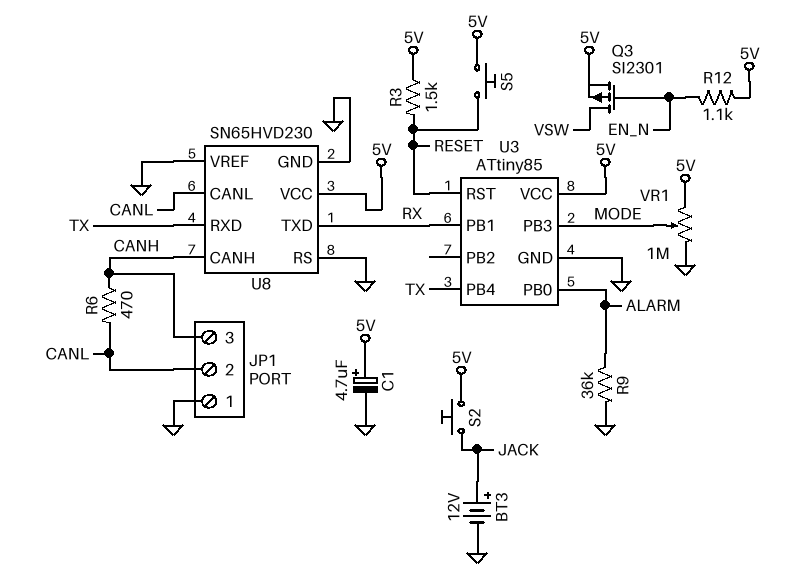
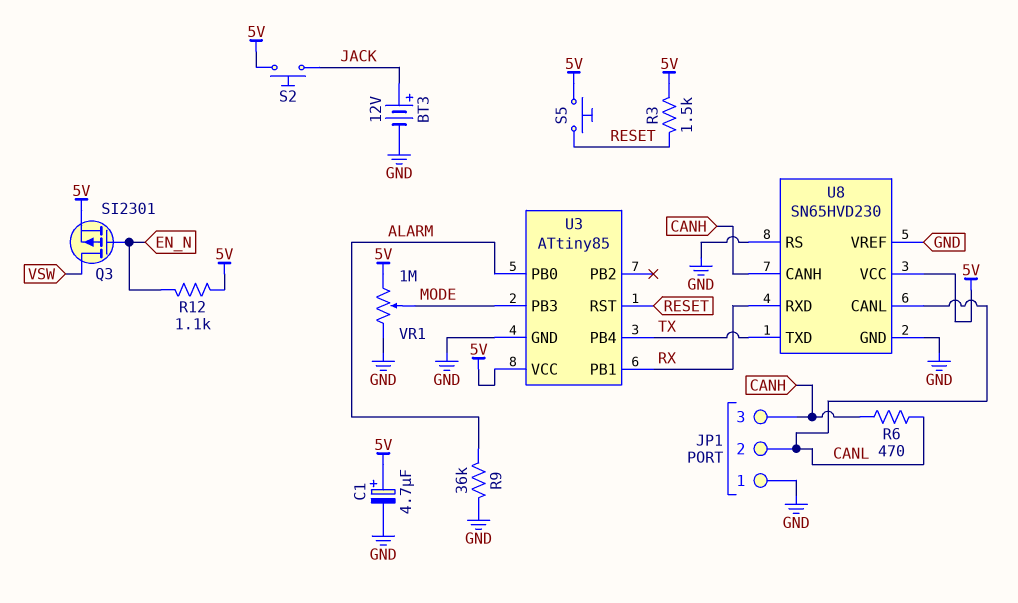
U8 pin RXD: TX -> RX
U8 pin TXD: RX -> TX

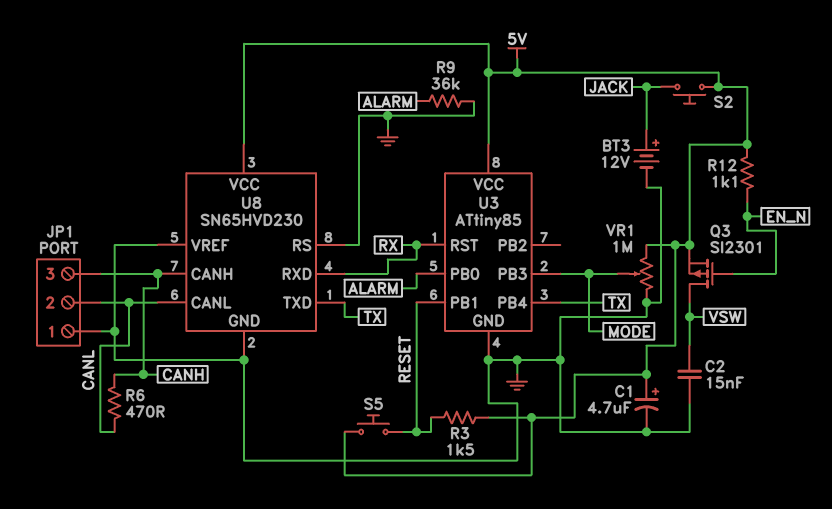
C2: none -> 15nF (GND, VSW)
U3 pin PB1: RX -> RESET
U3 pin RST: RESET -> RX

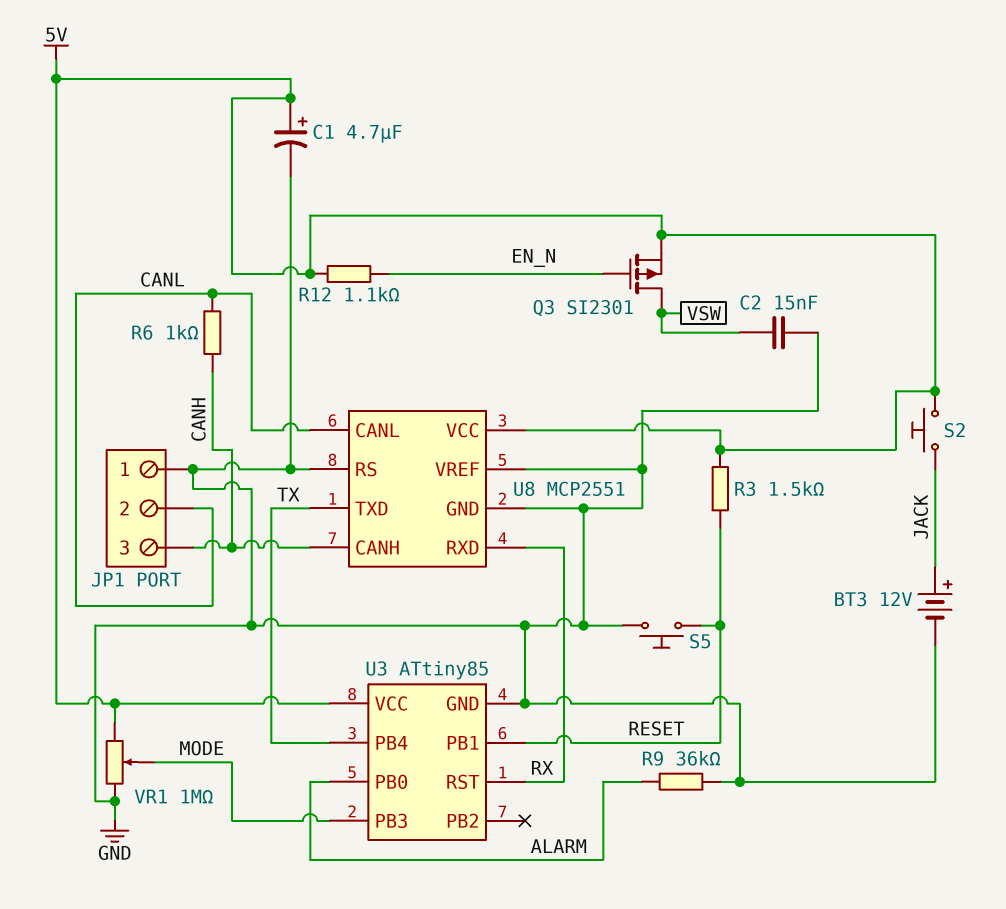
R6: 470 (CANH, CANL) -> 1k (CANH, CANL)
S5: button (5V, RESET) -> button (GND, RESET)
U8: SN65HVD230 -> MCP2551

